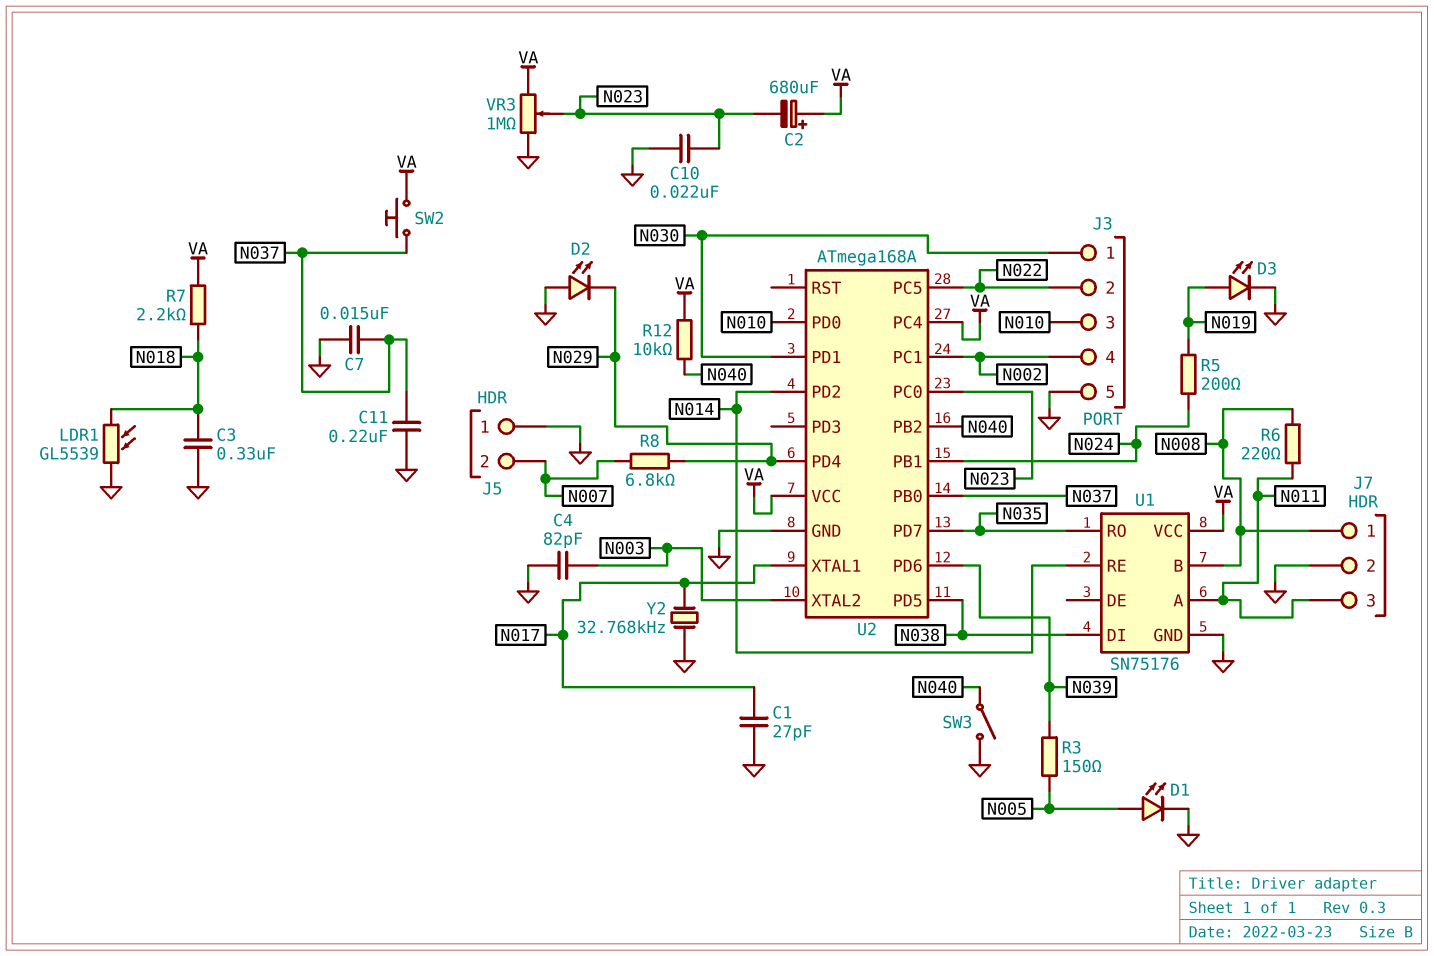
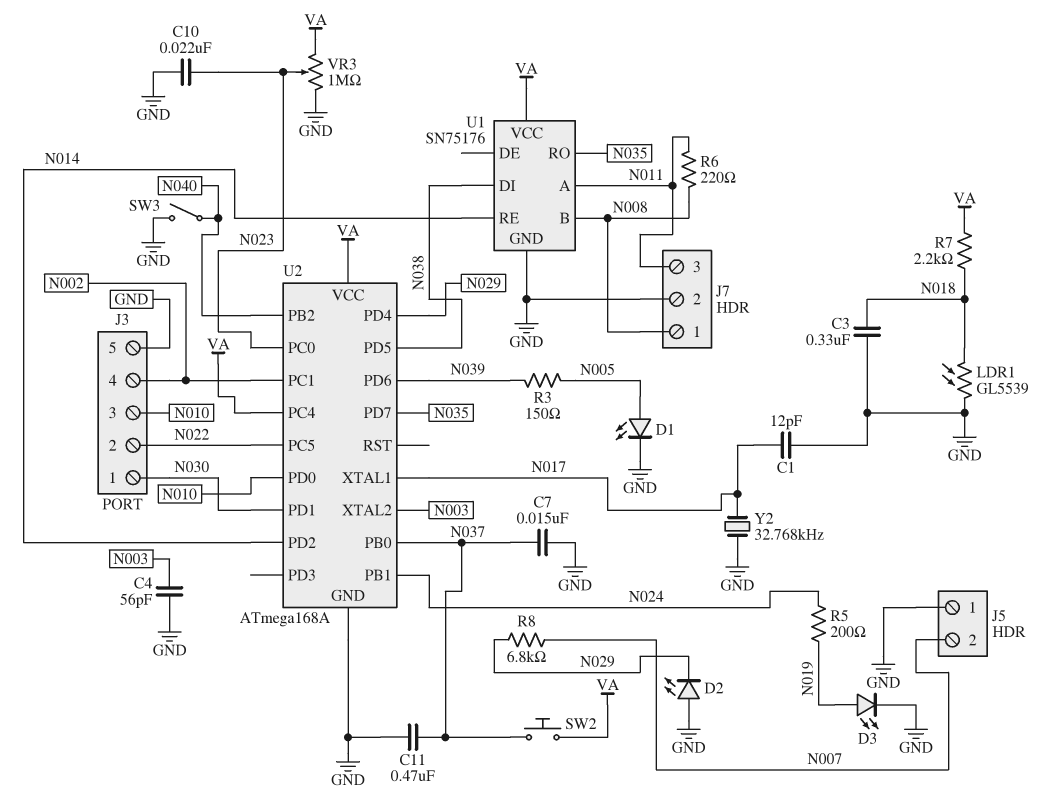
C1: 27pF (GND, N017) -> 12pF (GND, N017)
C2: 680uF (plus VA, minus N023) -> none
C4: 82pF (GND, N003) -> 56pF (GND, N003)
C11: 220nF (GND, N037) -> 470nF (GND, N037)
R12: 10k (N040, VA) -> none

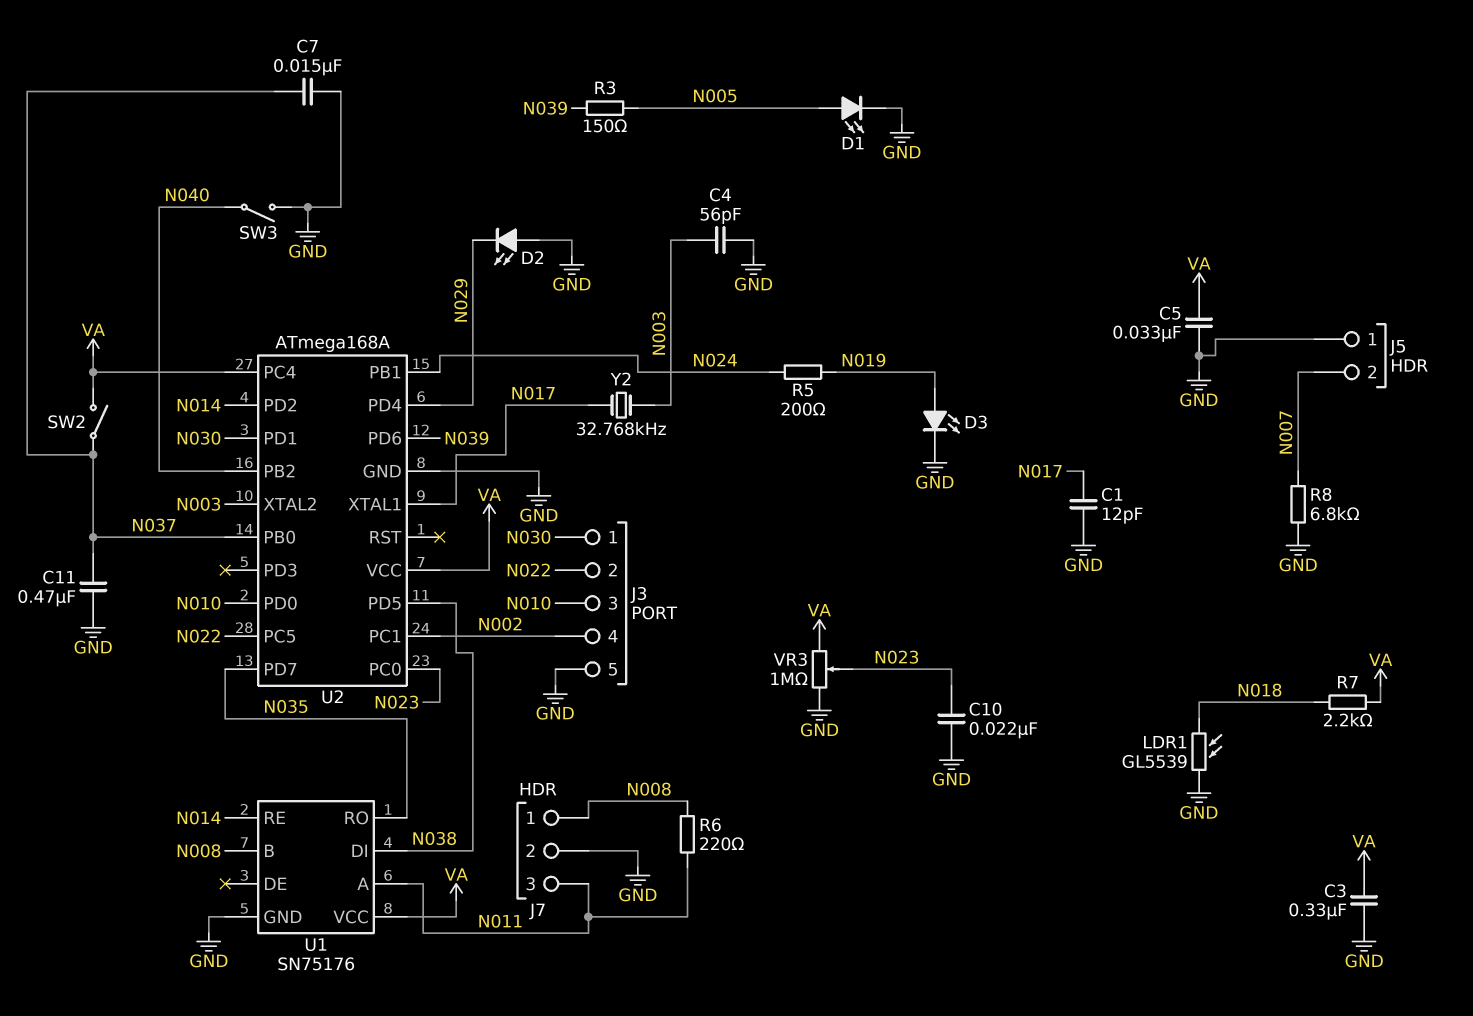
C3: 330nF (GND, N018) -> 330nF (GND, VA)
C5: none -> 33nF (GND, VA)
R8: 6.8k (N007, N029) -> 6.8k (GND, N007)
SW2: button (N037, VA) -> switch (N037, VA)
Y2: 32.768kHz (GND, N017) -> 32.768kHz (N003, N017)

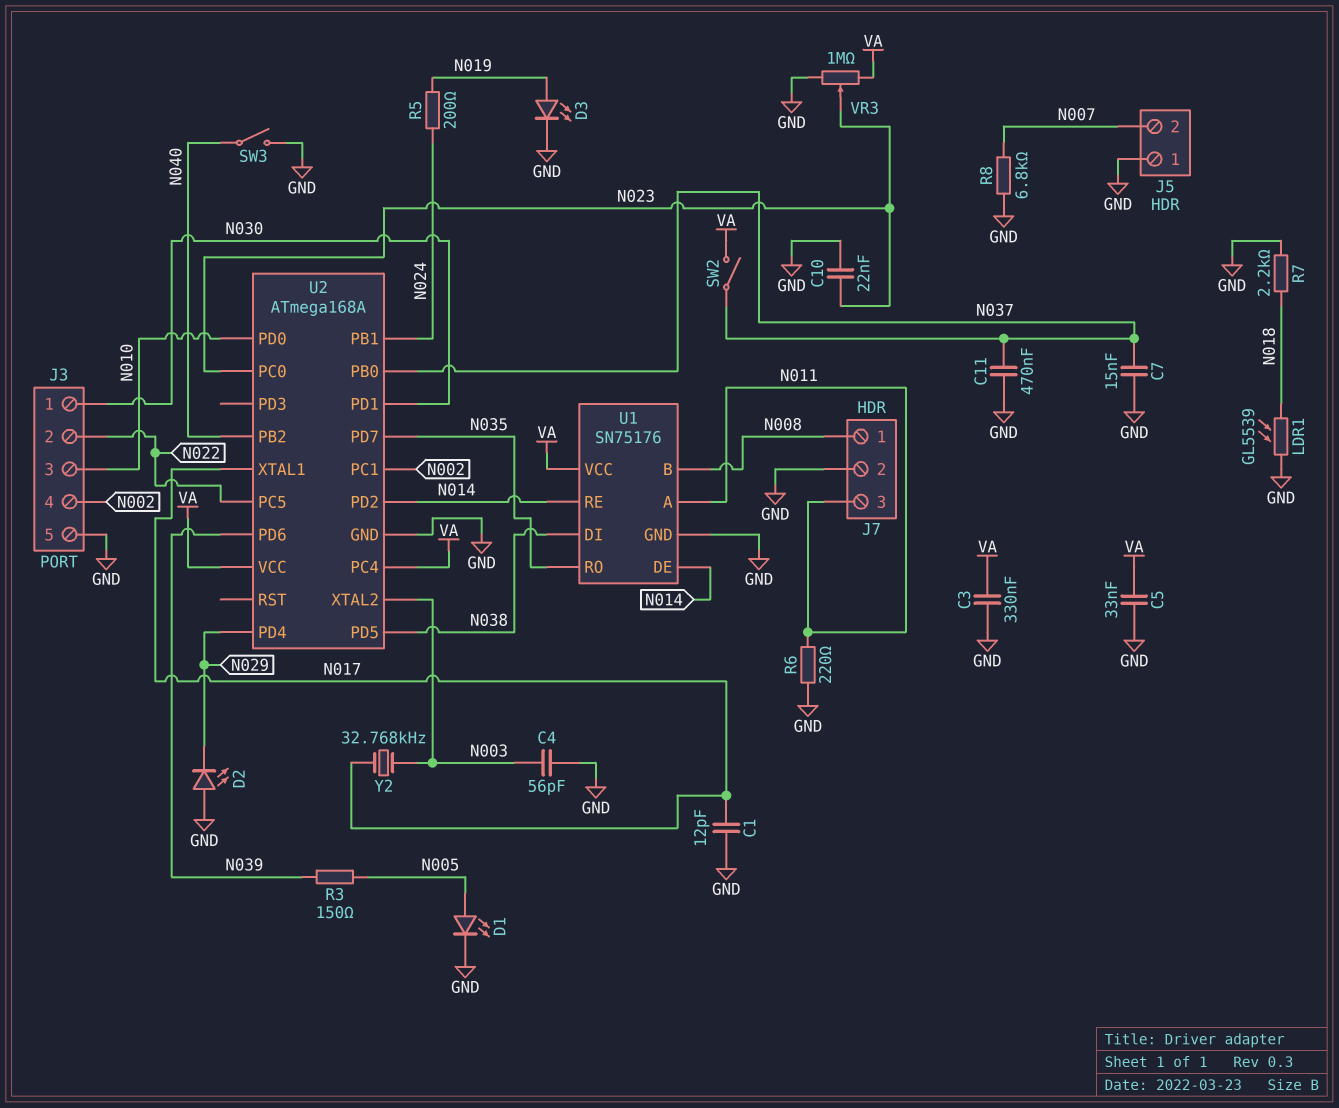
R6: 220 (N008, N011) -> 220 (GND, N011)
R7: 2.2k (N018, VA) -> 2.2k (GND, N018)
U1 pin DE: none -> N014

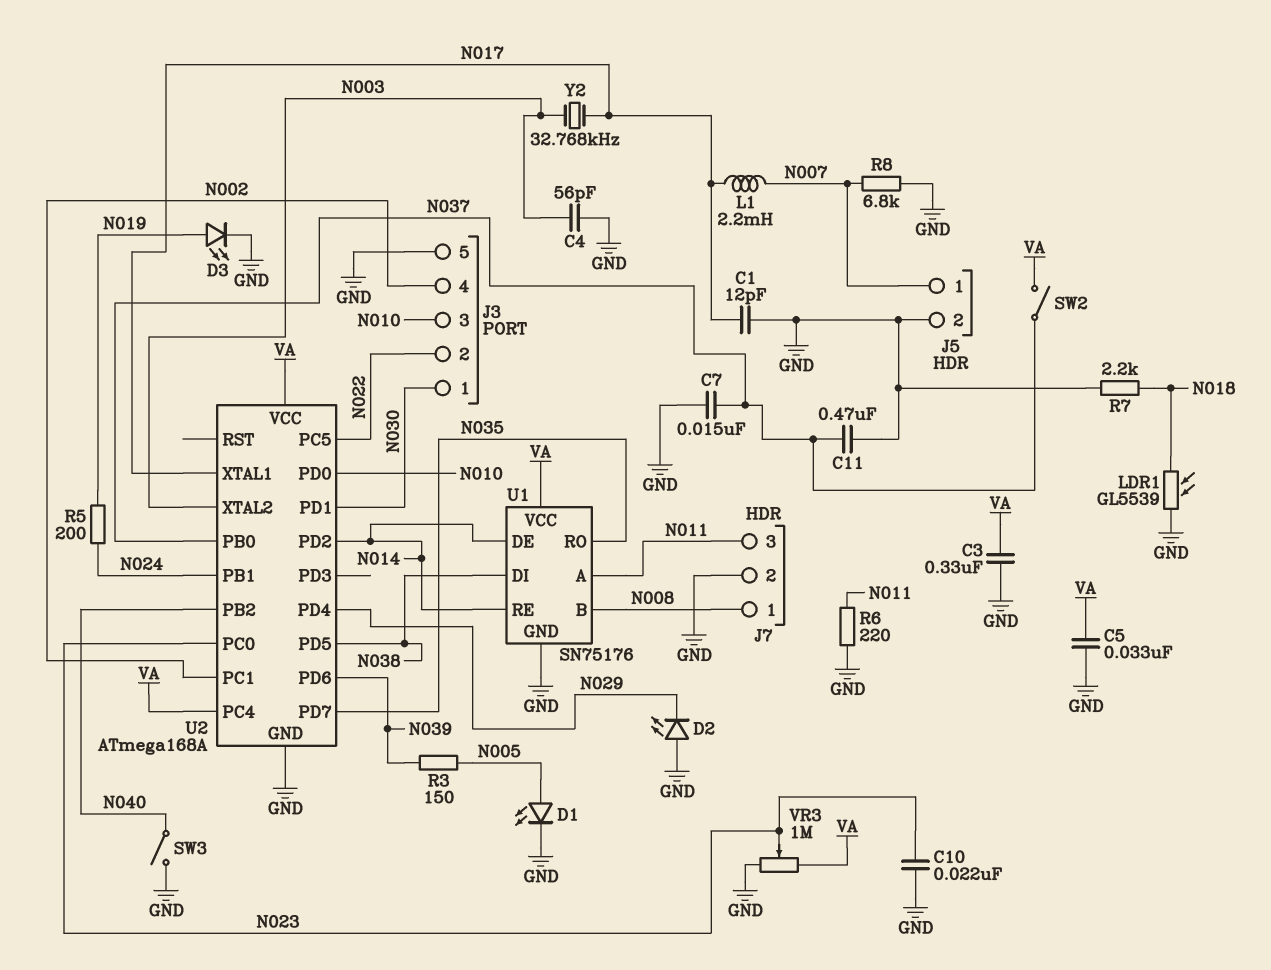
J5 pin 1: GND -> N007
J5 pin 2: N007 -> GND
L1: none -> 2.2mH (N007, N017)

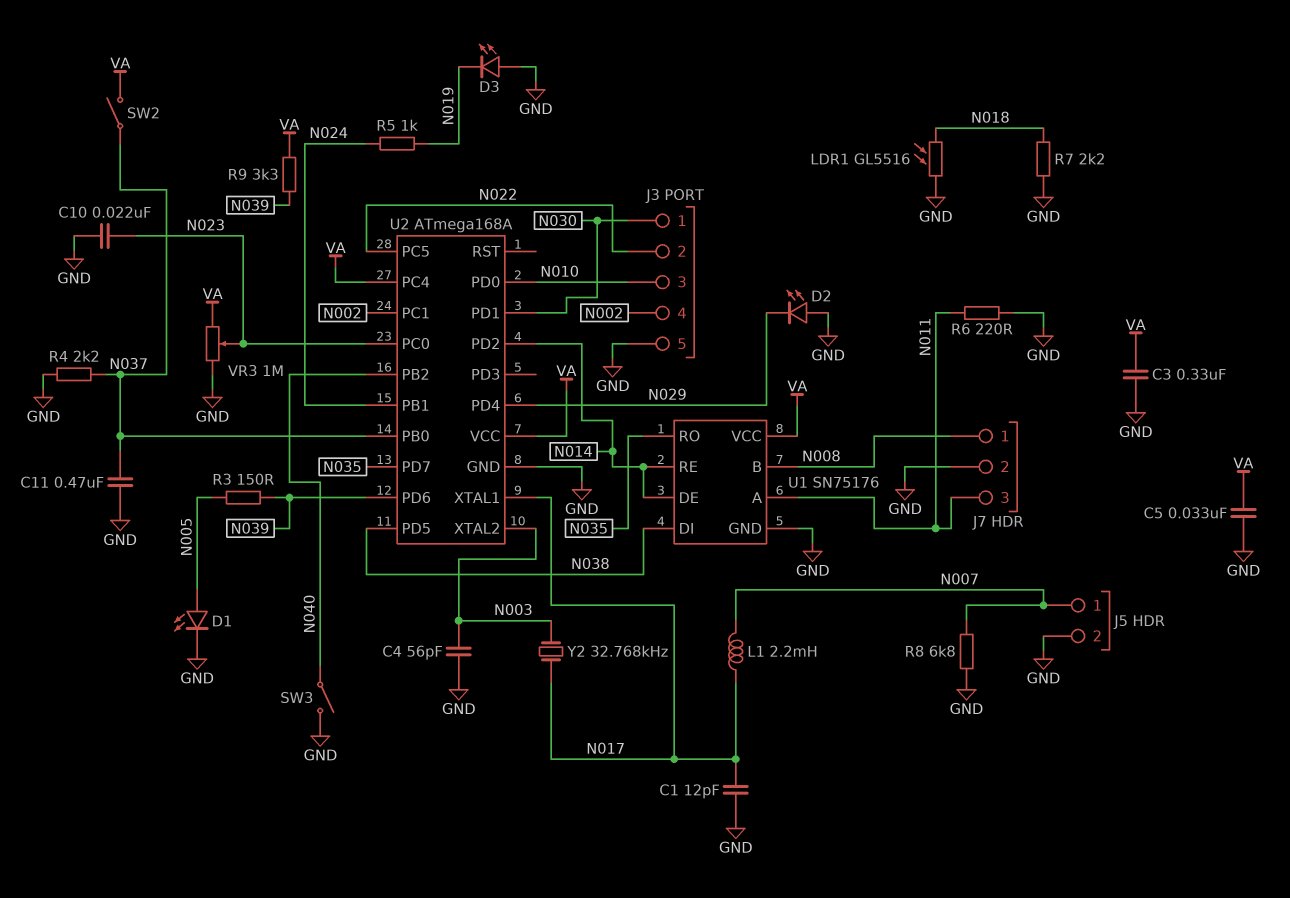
C7: 15nF (GND, N037) -> none
D3: LED (A N019, K GND) -> LED (A GND, K N019)
LDR1: GL5539 (GND, N018) -> GL5516 (GND, N018)
R4: none -> 2.2k (GND, N037)
R5: 200 (N019, N024) -> 1k (N019, N024)
R9: none -> 3.3k (N039, VA)

